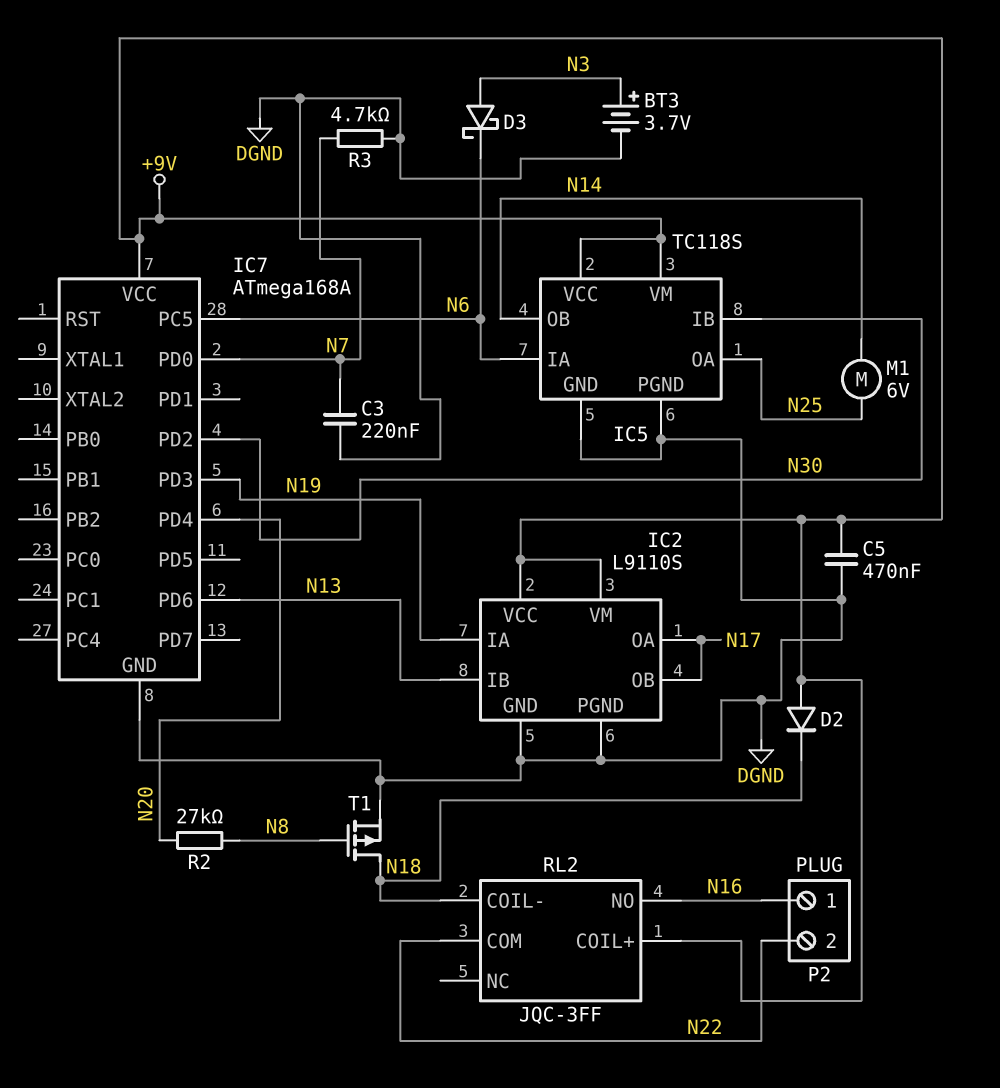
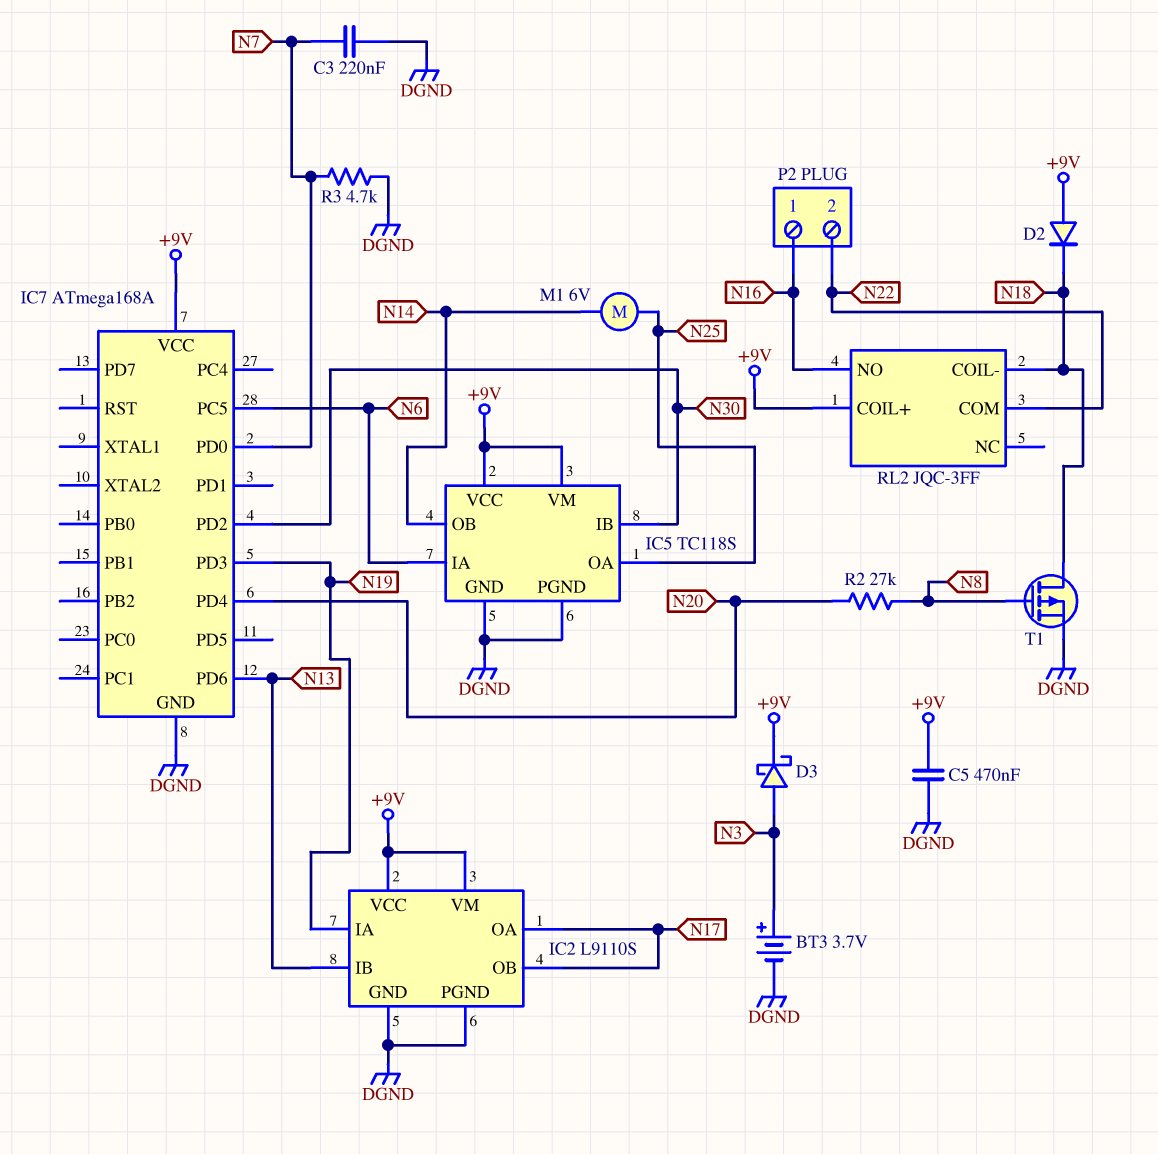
D3: schottky (A N3, K N6) -> schottky (A N3, K +9V)

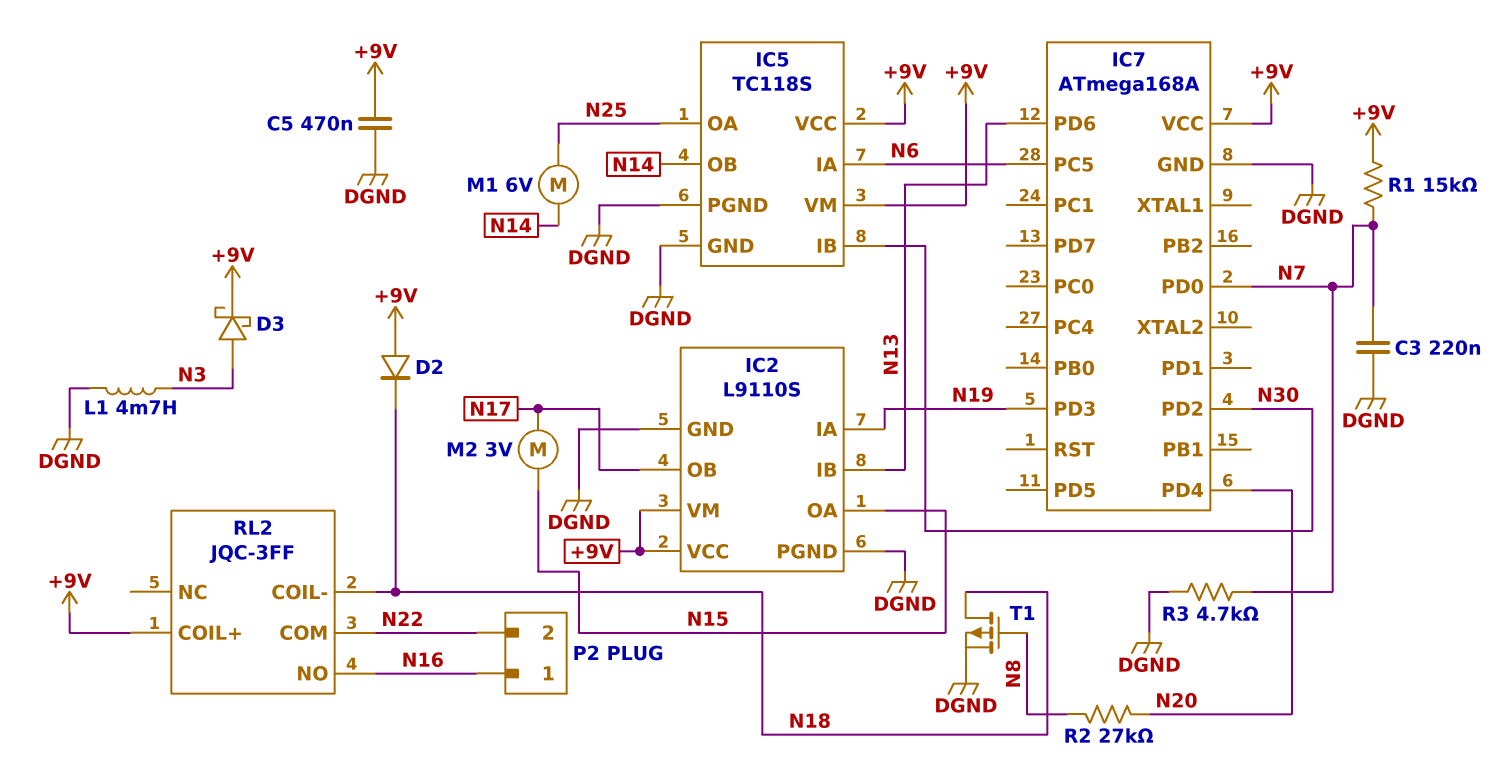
BT3: 3.7V (plus N3, minus DGND) -> none
IC2 pin OA: N17 -> N15
L1: none -> 4.7mH (DGND, N3)
M2: none -> motor 3V (N15, N17)
R1: none -> 15k (+9V, N7)

